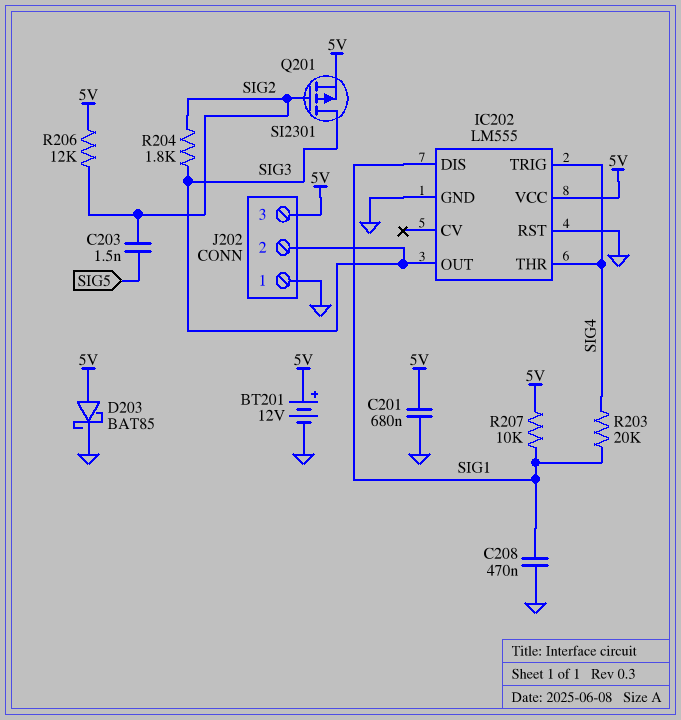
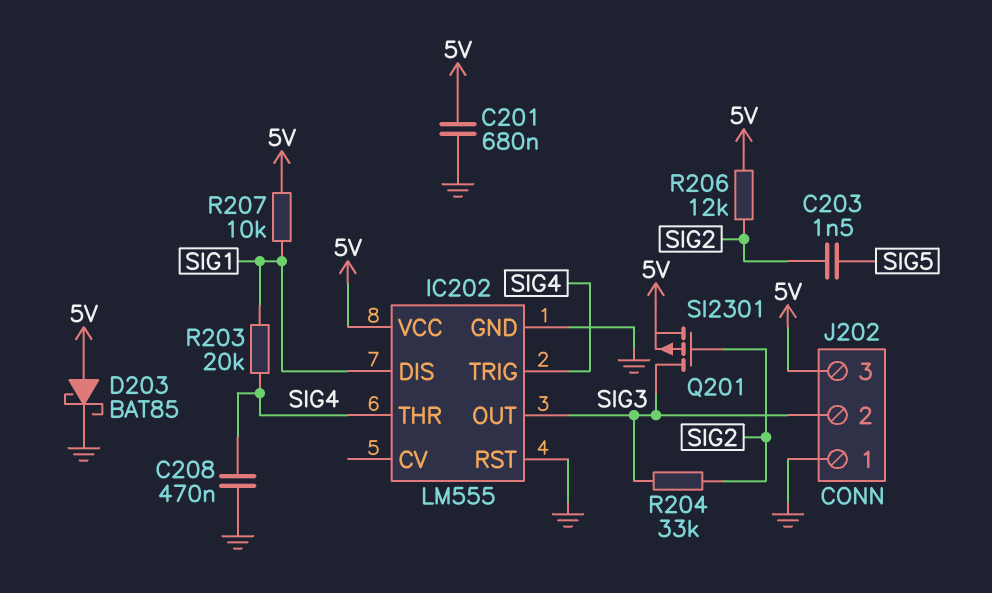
BT201: 12V (plus 5V, minus GND) -> none
C208: 470nF (GND, SIG1) -> 470nF (GND, SIG4)
R204: 1.8k (SIG2, SIG3) -> 33k (SIG2, SIG3)

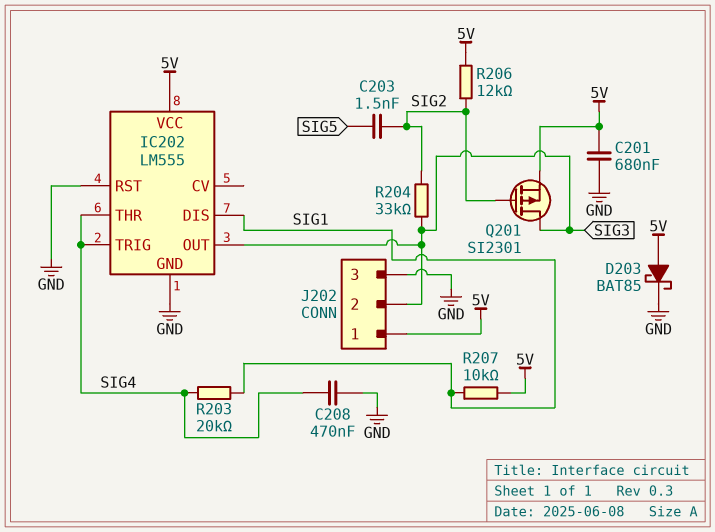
J202 pin 1: GND -> 5V
J202 pin 3: 5V -> GND

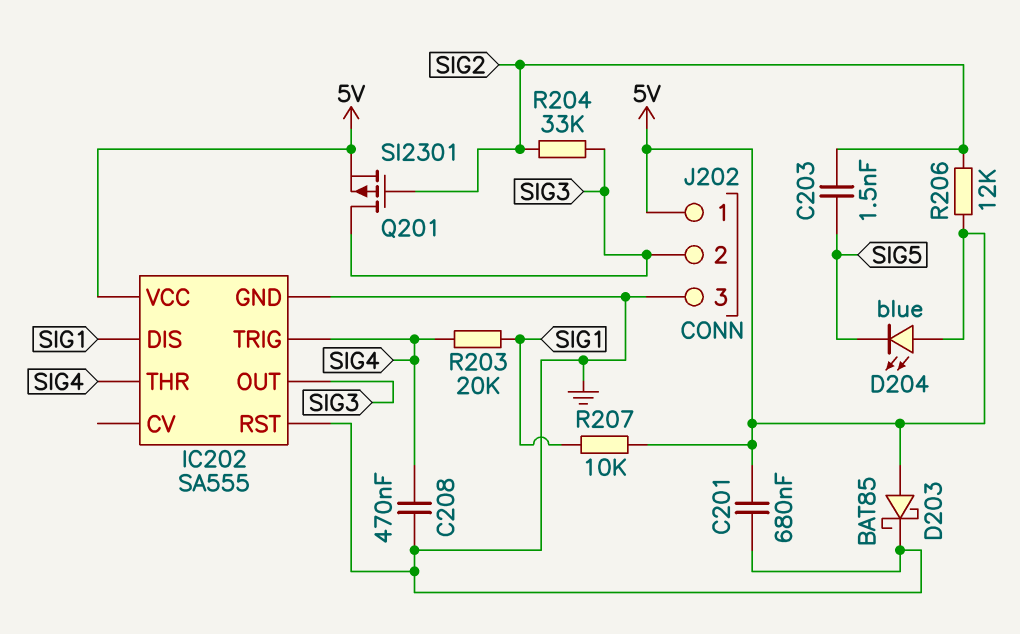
D204: none -> LED blue (A 5V, K SIG5)
IC202: LM555 -> SA555

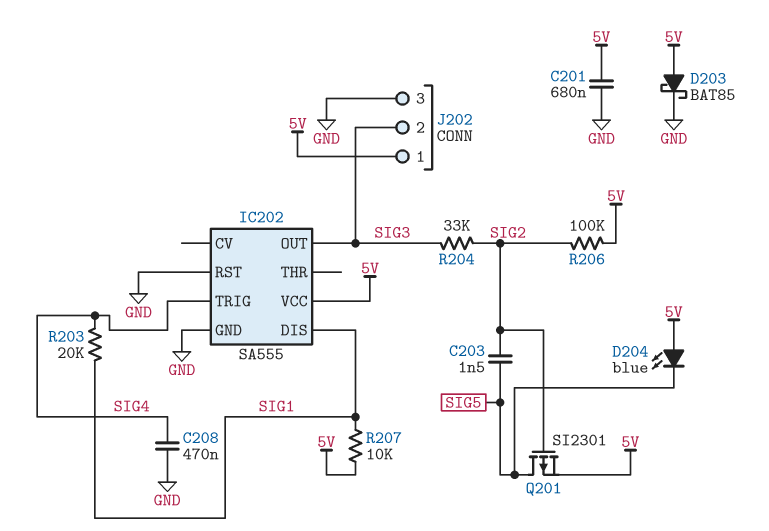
IC202 pin THR: SIG4 -> none
Q201: PMOS SI2301 (G SIG2, D SIG3, S 5V) -> PMOS SI2301 (G SIG2, D SIG5, S 5V)
R206: 12k (5V, SIG2) -> 100k (5V, SIG2)

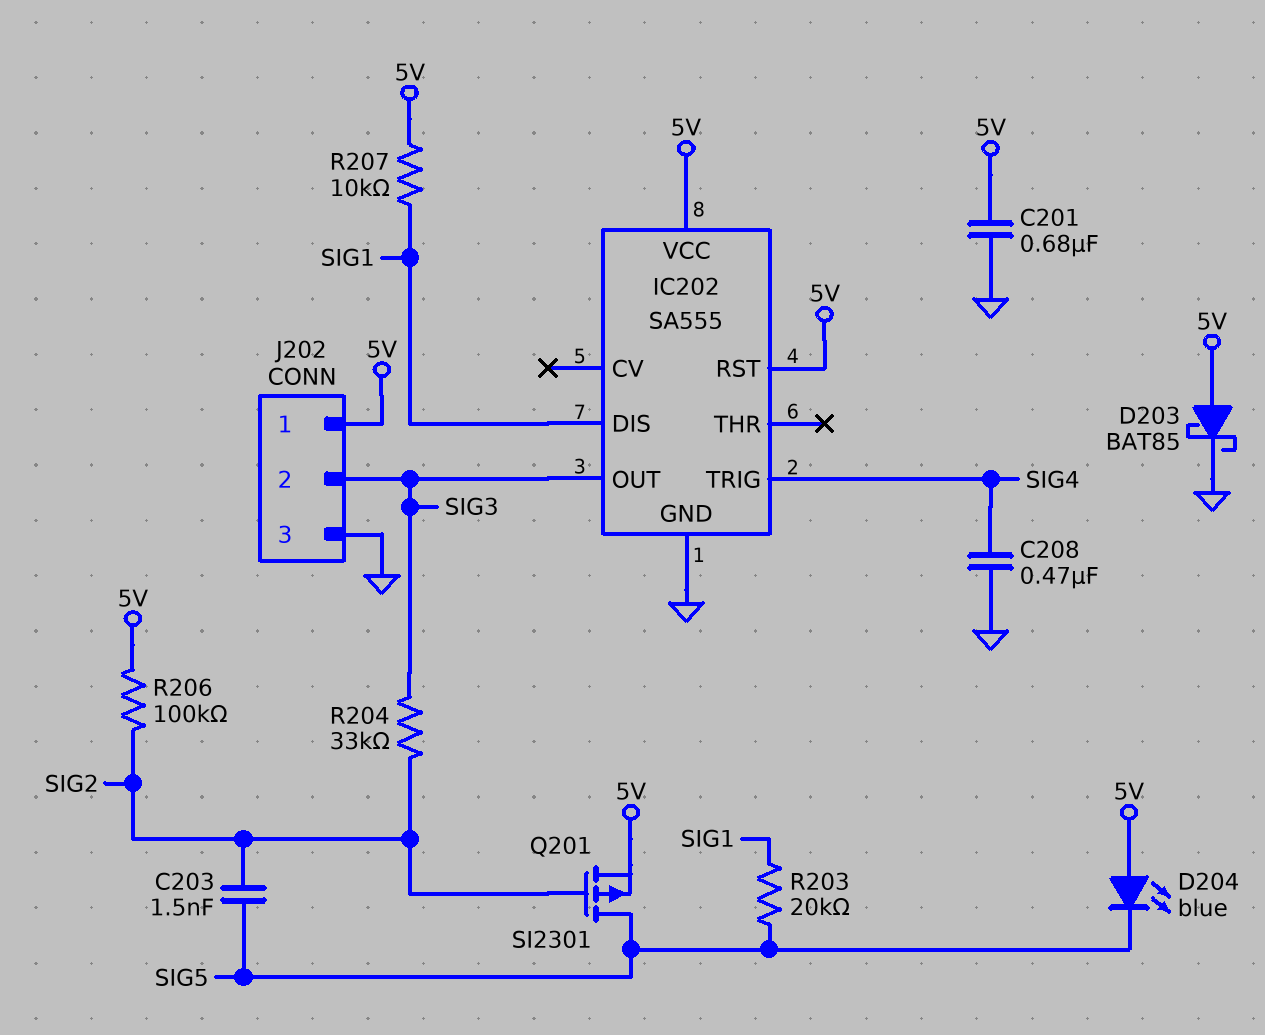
IC202 pin RST: GND -> 5V
R203: 20k (SIG1, SIG4) -> 20k (SIG1, SIG5)

